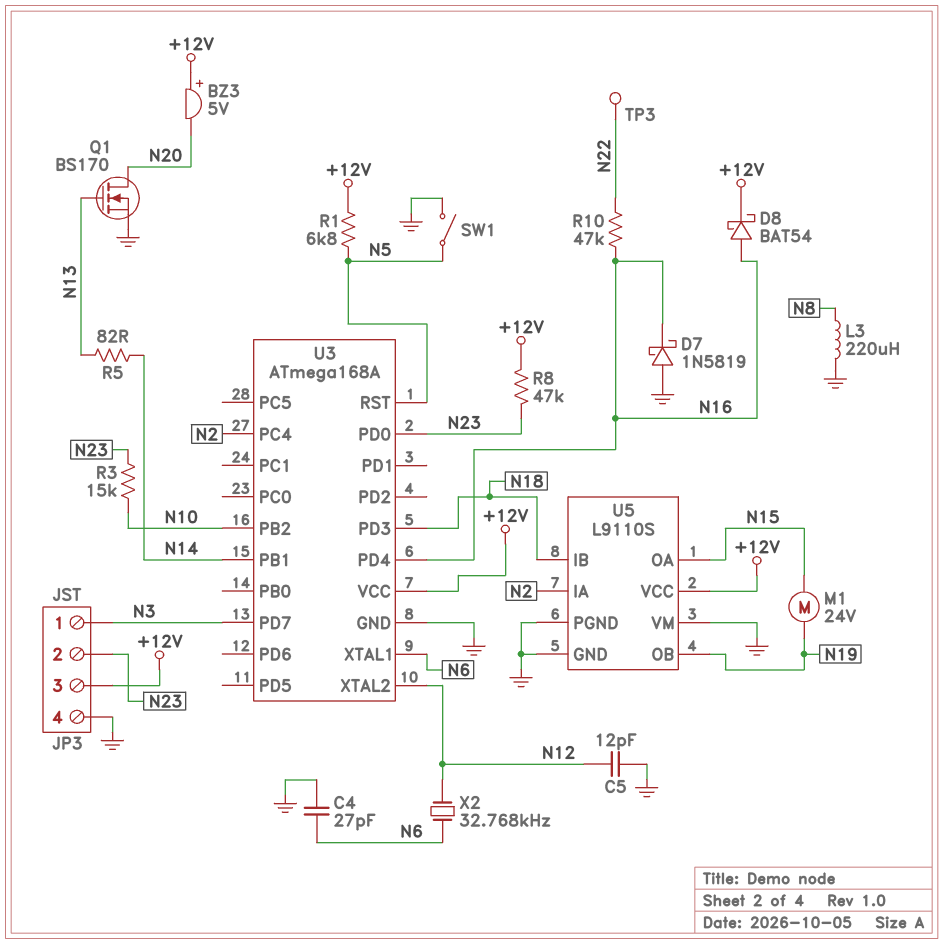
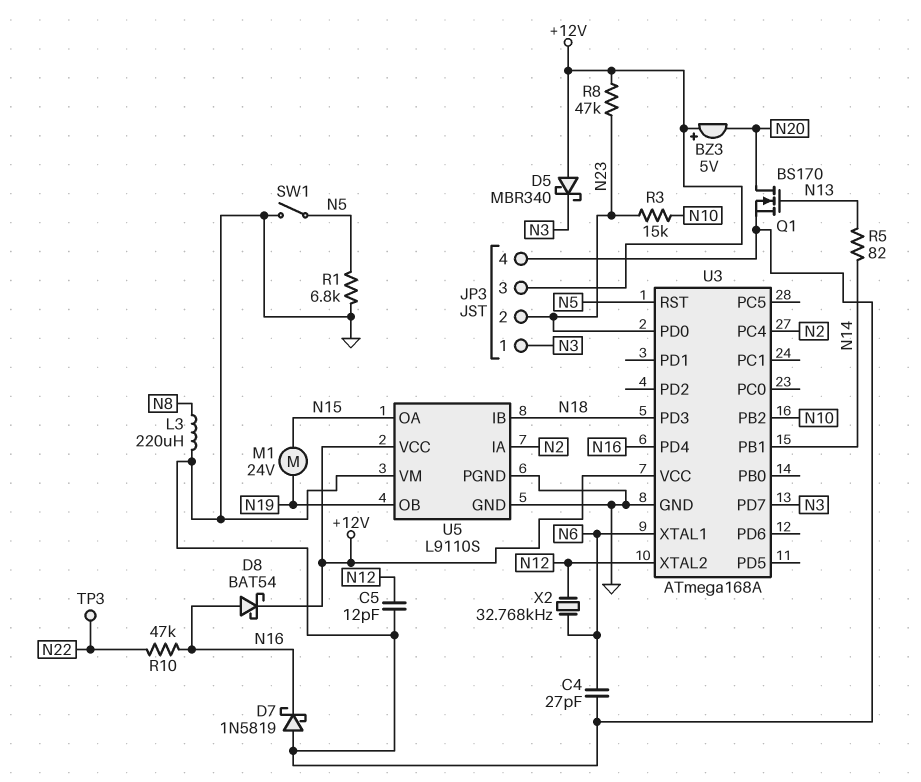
D5: none -> schottky MBR340 (A +12V, K N3)
R1: 6.8k (+12V, N5) -> 6.8k (GND, N5)

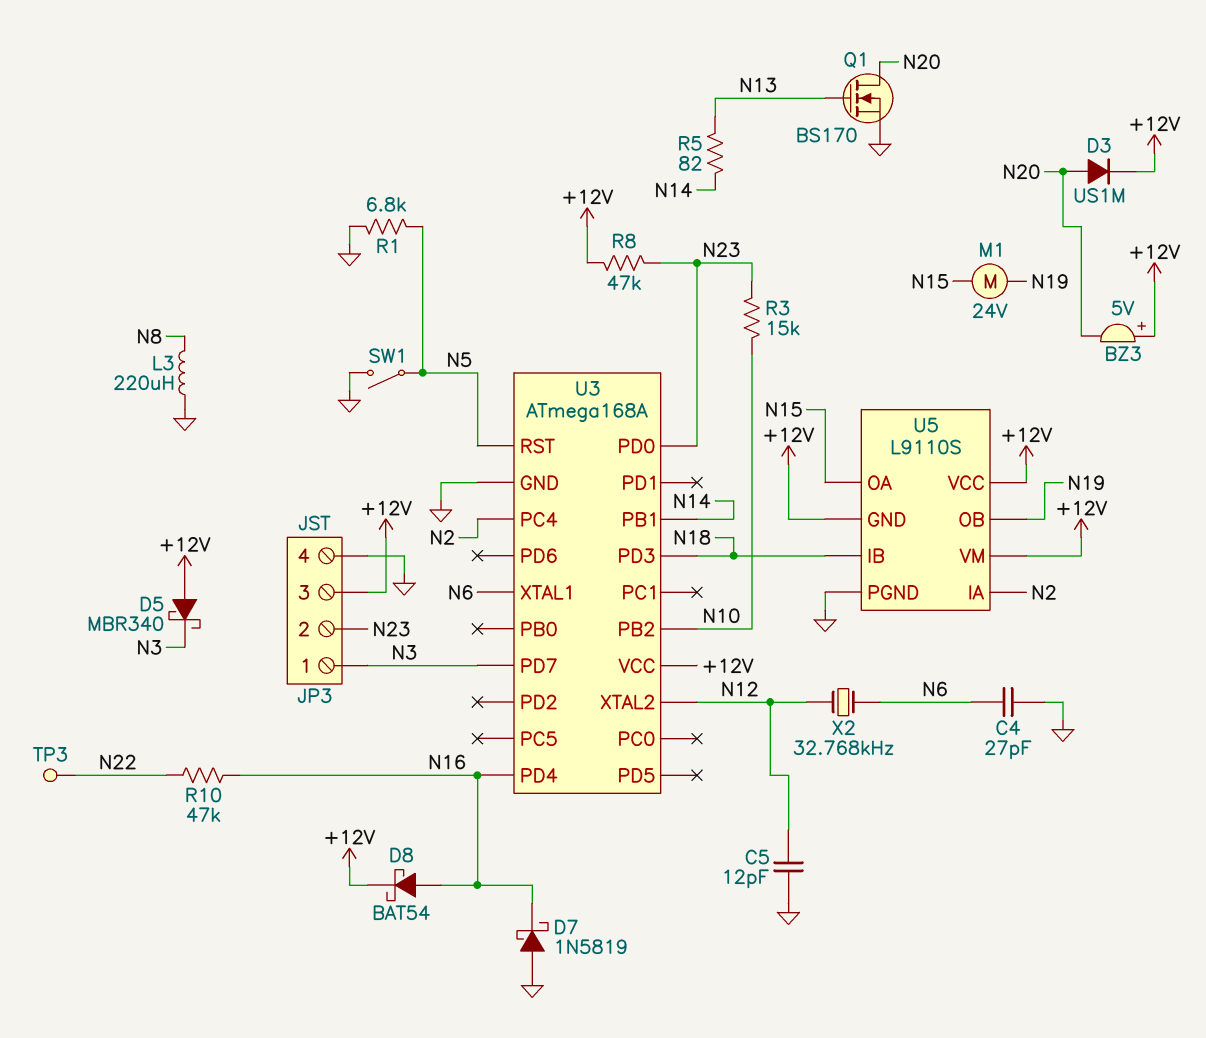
D3: none -> diode US1M (A N20, K +12V)
U5 pin GND: GND -> +12V
U5 pin VM: GND -> +12V

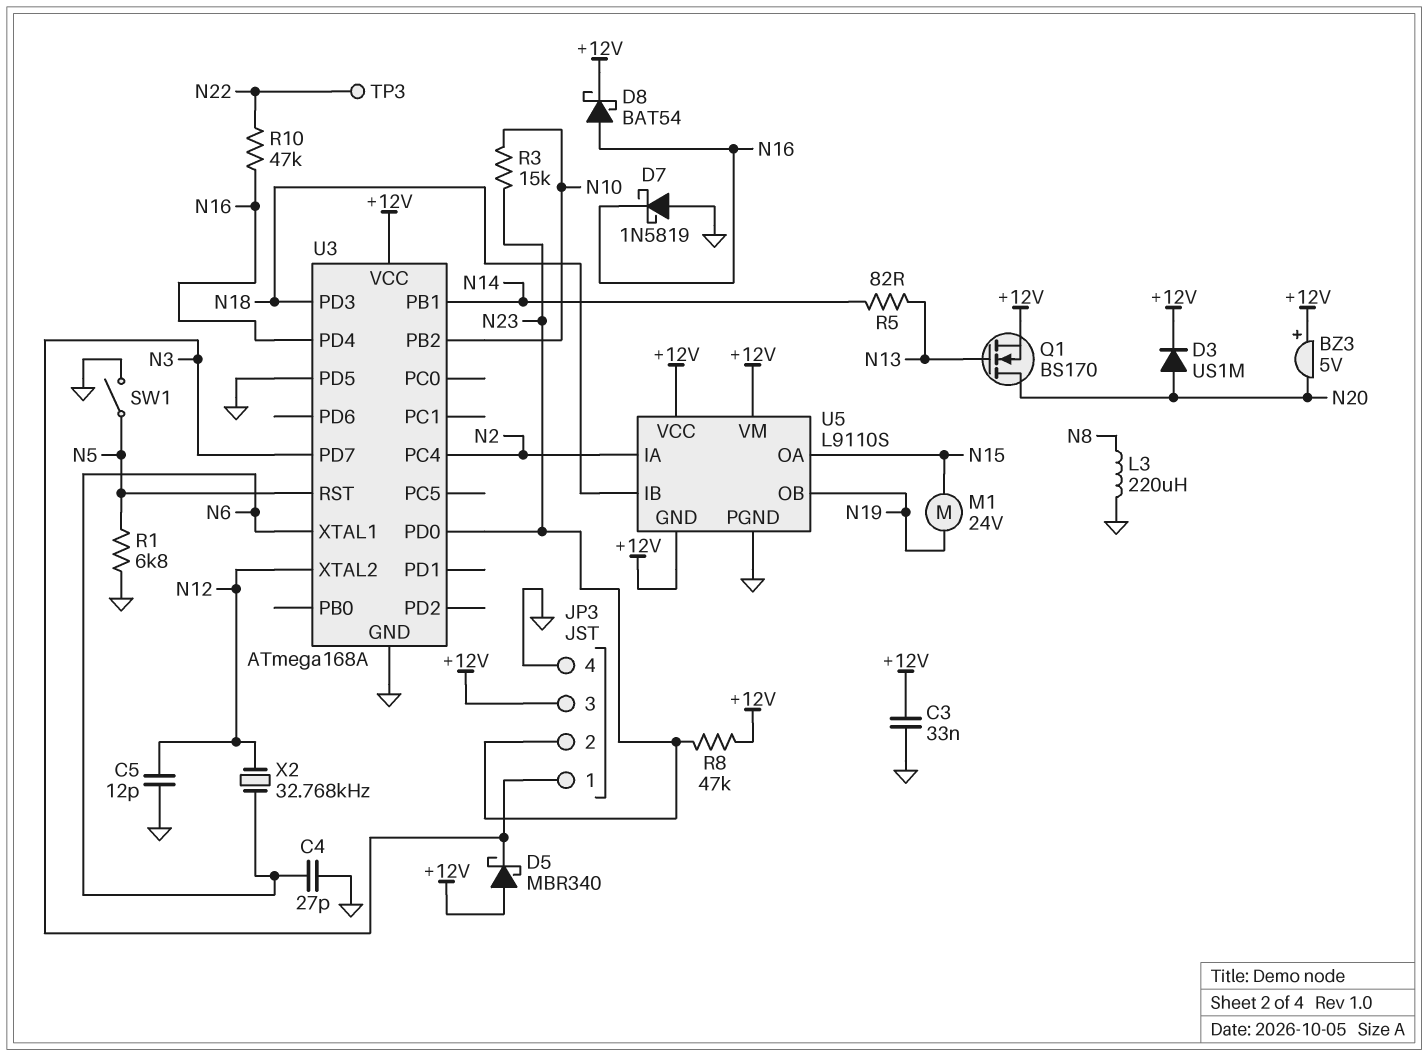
C3: none -> 33nF (+12V, GND)
Q1: NMOS BS170 (G N13, D N20, S GND) -> NMOS BS170 (G N13, D N20, S +12V)
U3 pin PD5: none -> GND

